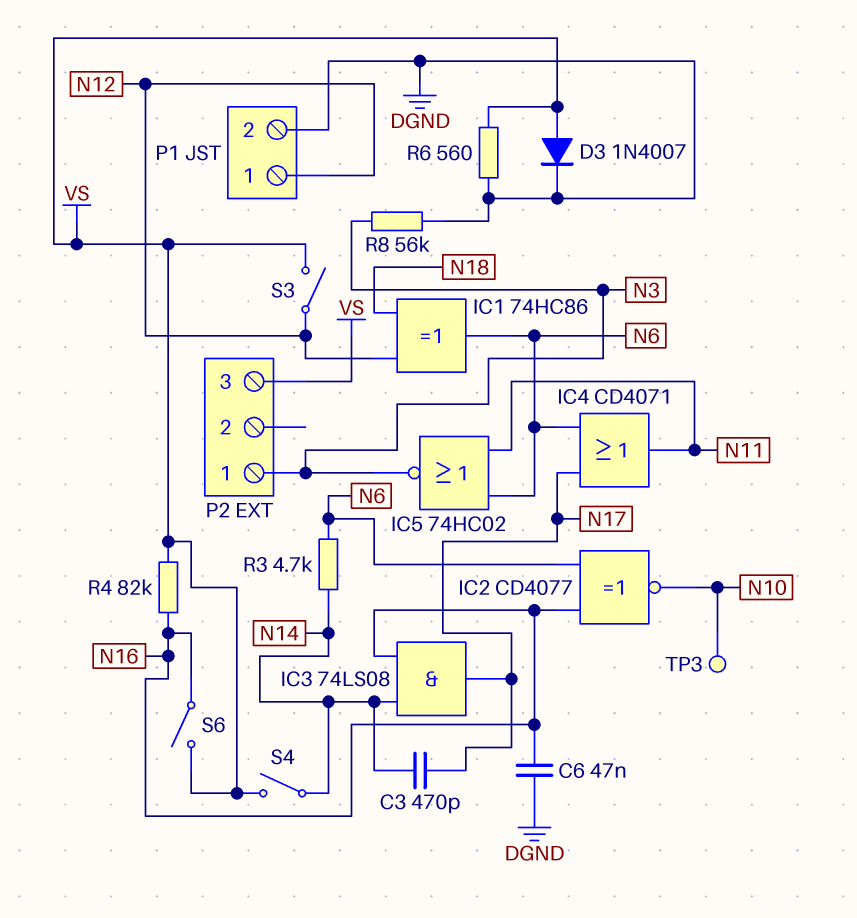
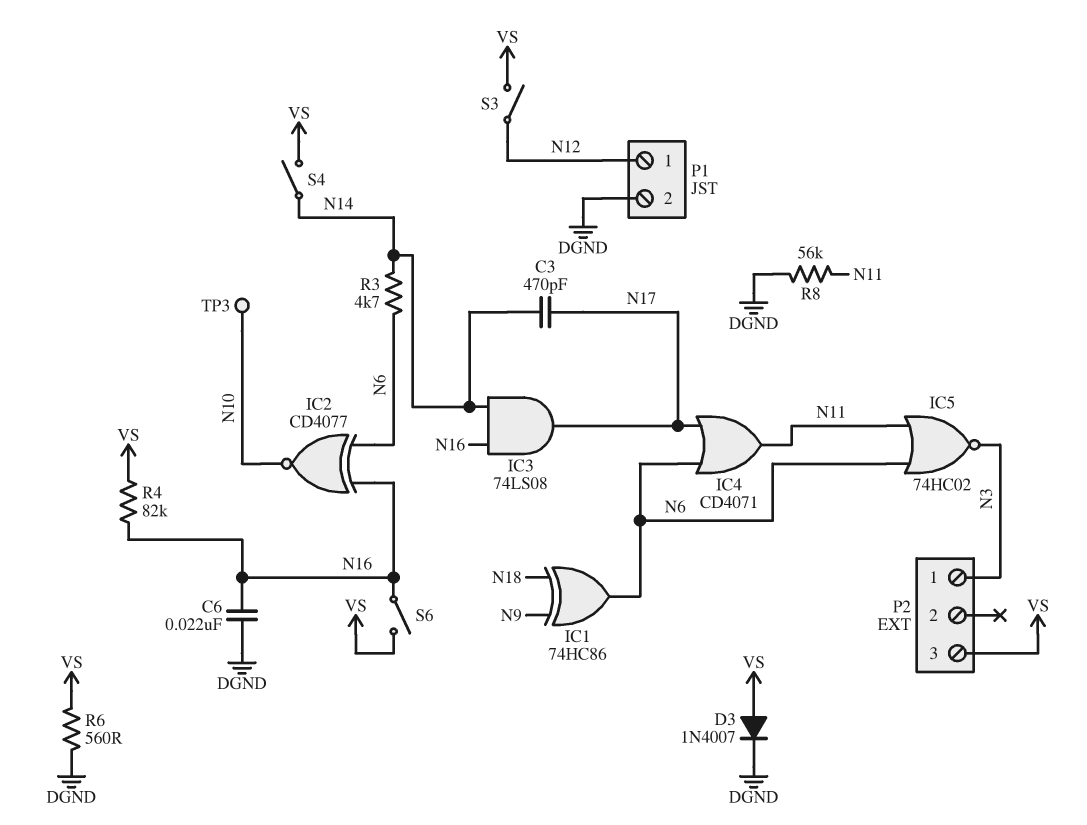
C6: 47nF (DGND, N16) -> 22nF (DGND, N16)
IC1: XOR 74HC86 (in N12, in N18, out N6) -> XOR 74HC86 (in N9, in N18, out N6)
R8: 56k (DGND, N3) -> 56k (DGND, N11)

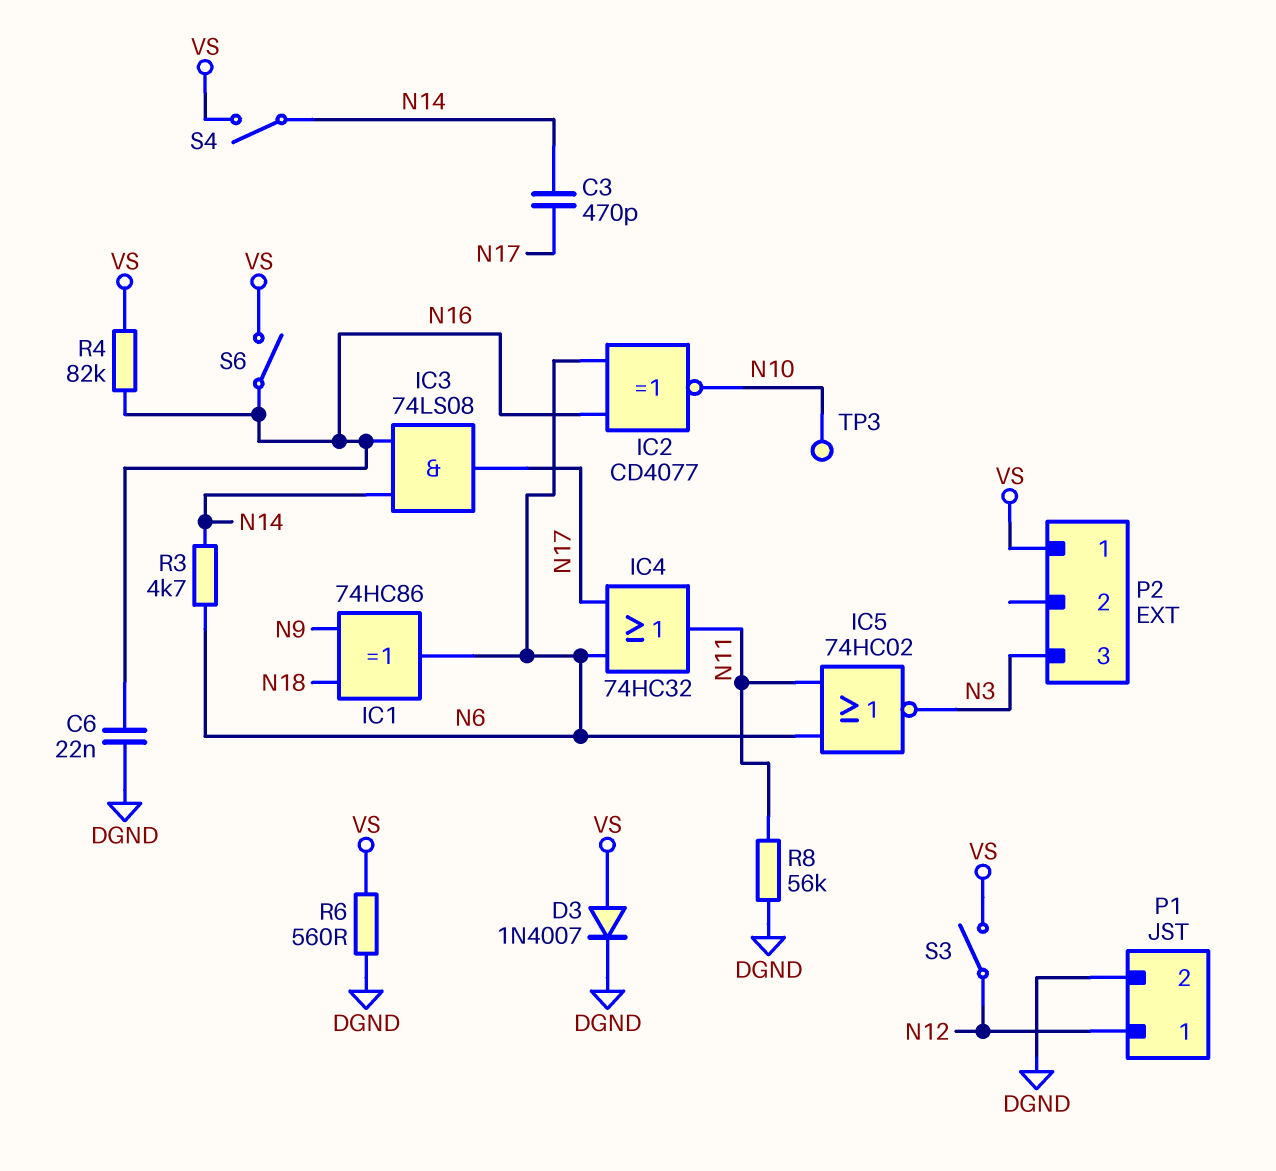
IC4: OR CD4071 (in N6, in N17, out N11) -> OR 74HC32 (in N6, in N17, out N11)
P2 pin 1: N3 -> VS
P2 pin 3: VS -> N3

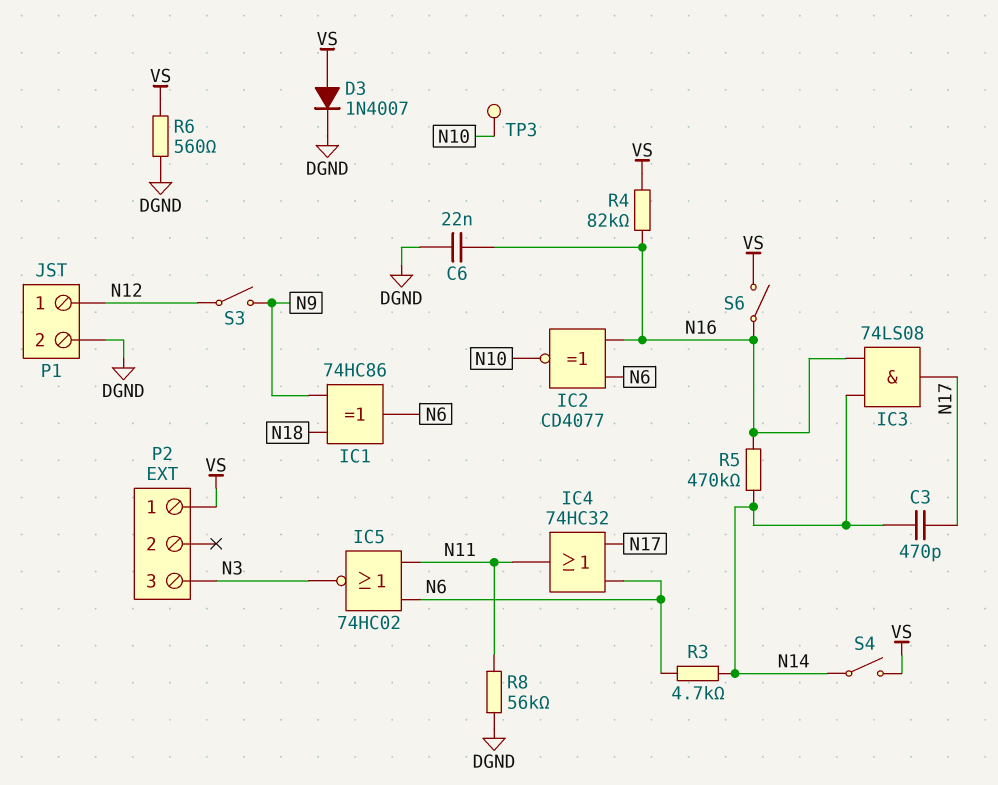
R5: none -> 470k (N14, N16)
S3: switch (N12, VS) -> switch (N9, N12)

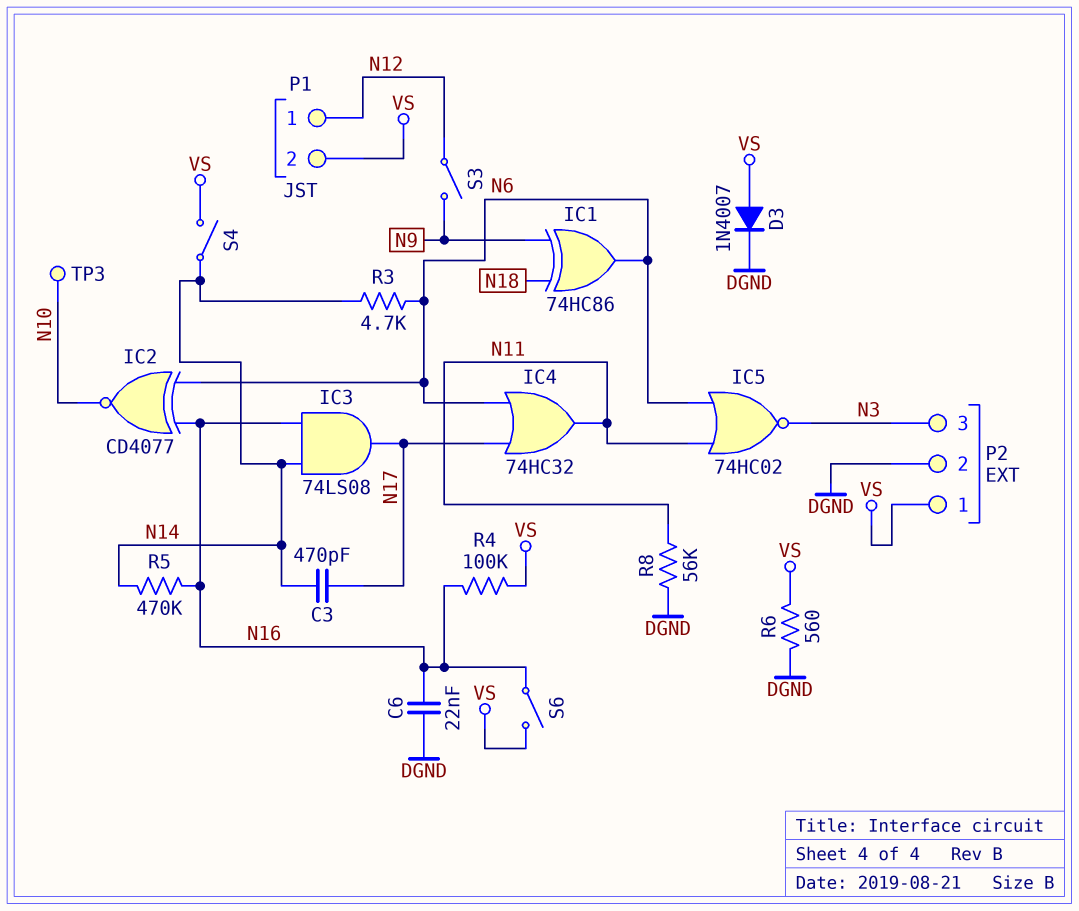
P1 pin 2: DGND -> VS
P2 pin 2: none -> DGND
R4: 82k (N16, VS) -> 100k (N16, VS)

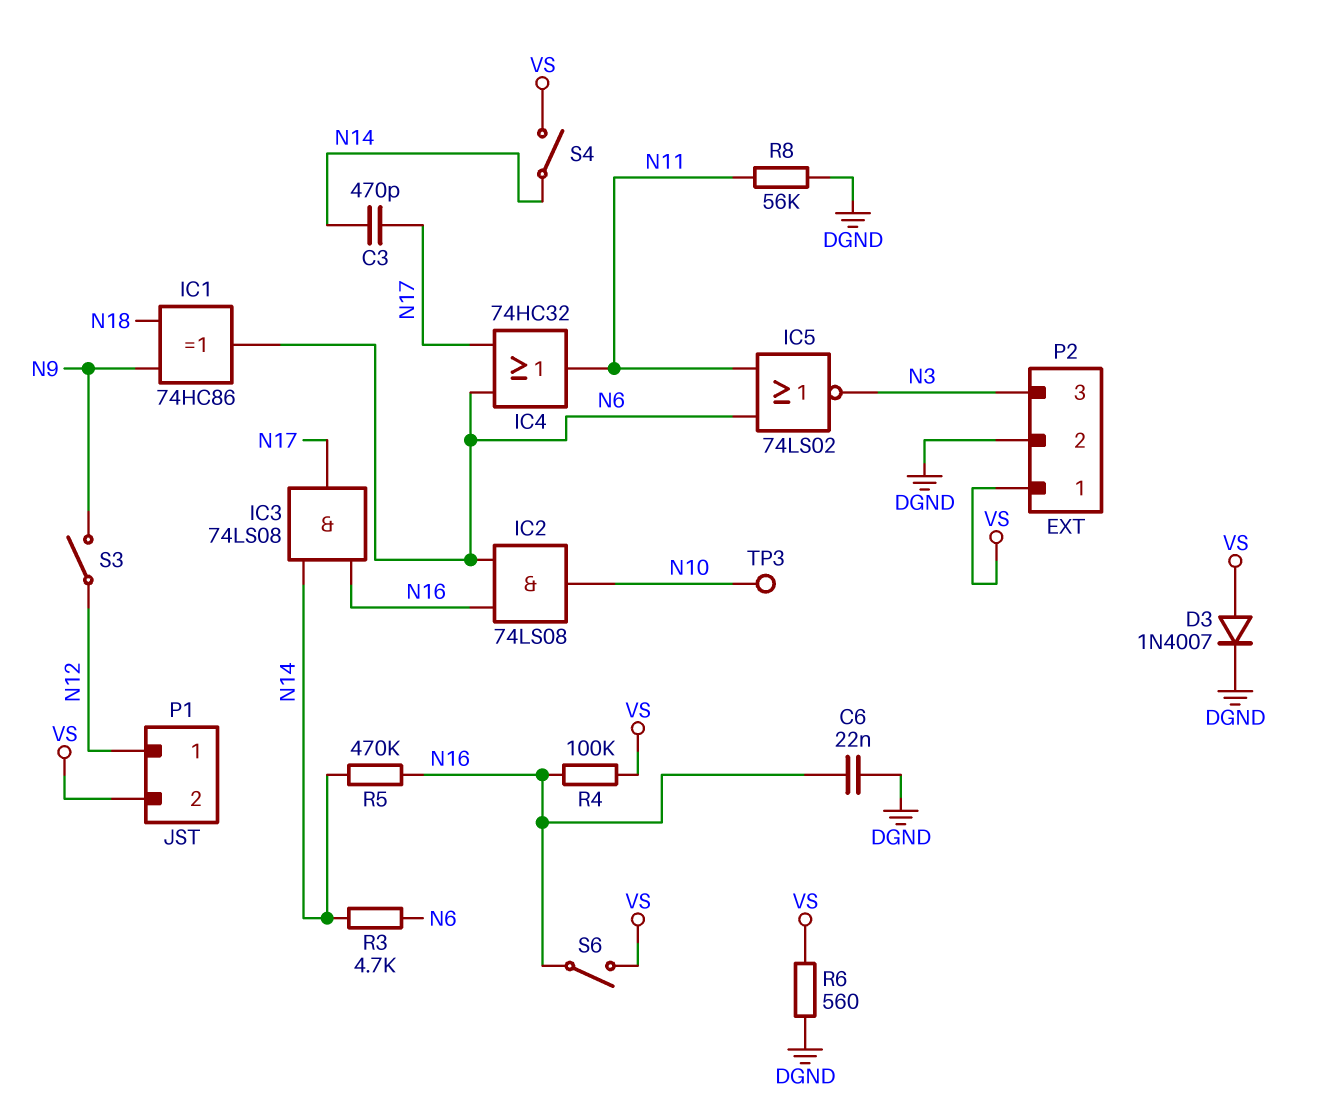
IC2: XNOR CD4077 (in N6, in N16, out N10) -> AND 74LS08 (in N6, in N16, out N10)
IC5: NOR 74HC02 (in N6, in N11, out N3) -> NOR 74LS02 (in N6, in N11, out N3)

